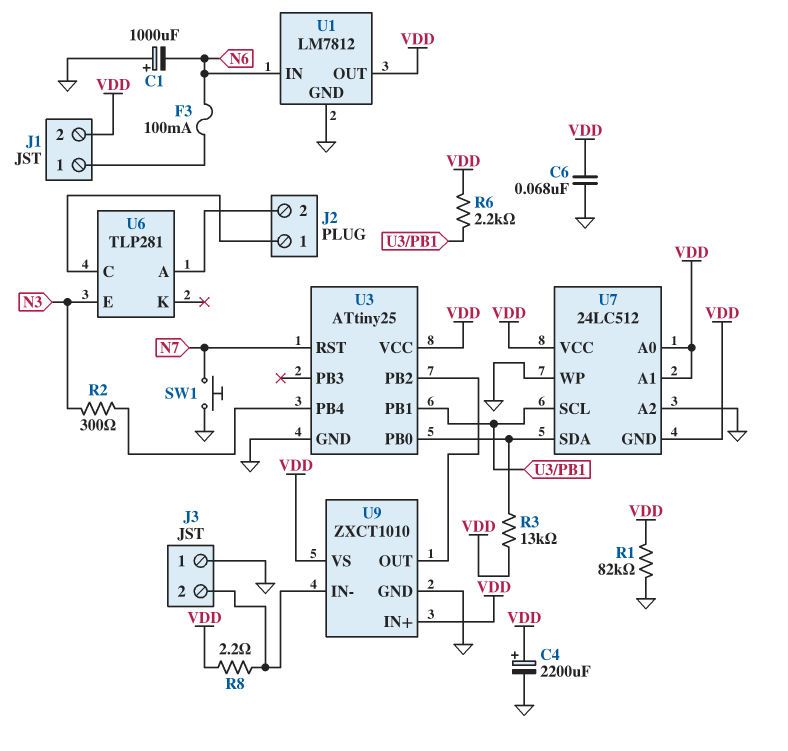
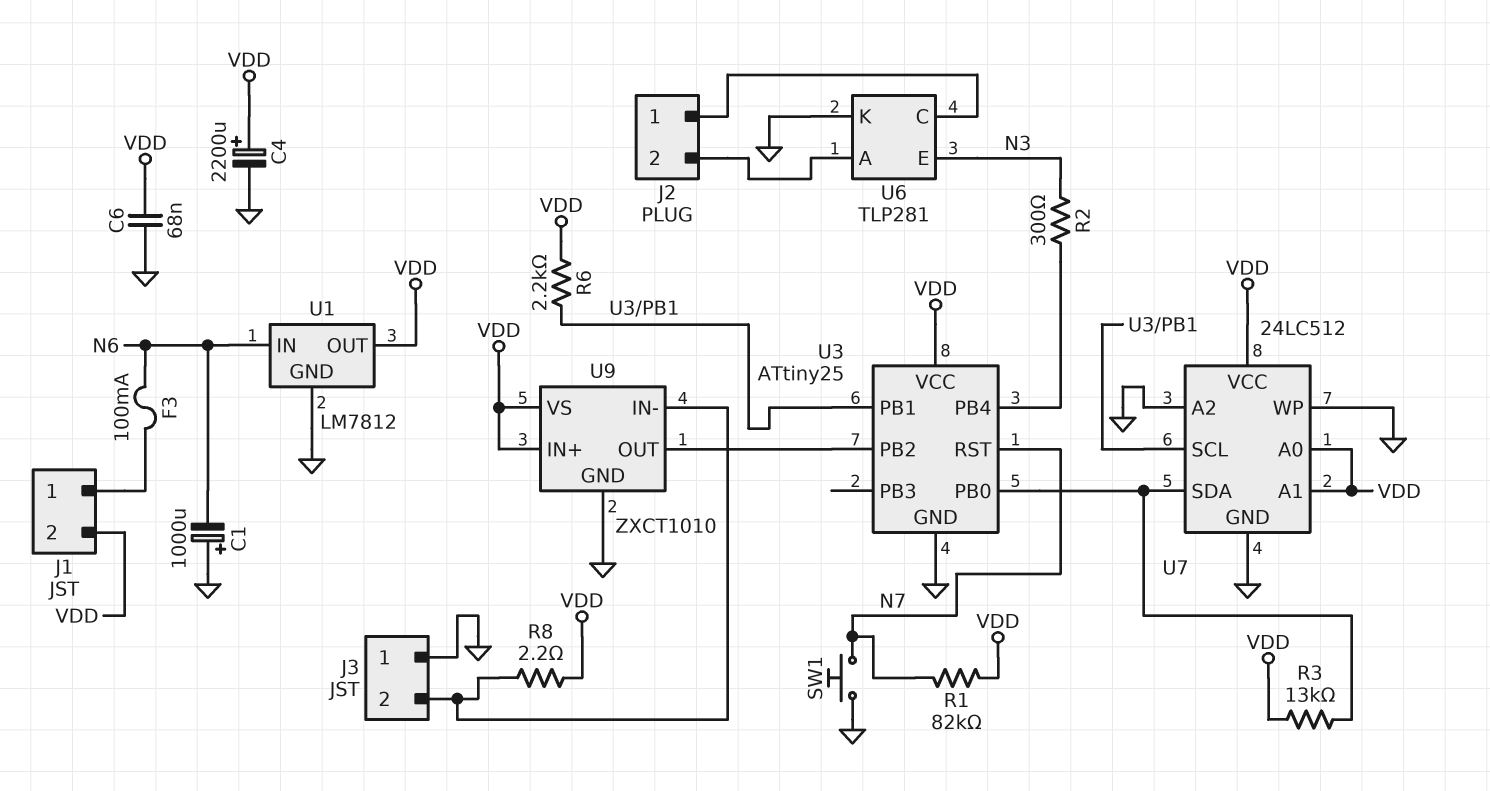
R1: 82k (GND, VDD) -> 82k (N7, VDD)
U6 pin K: none -> GND
U7 pin GND: VDD -> GND

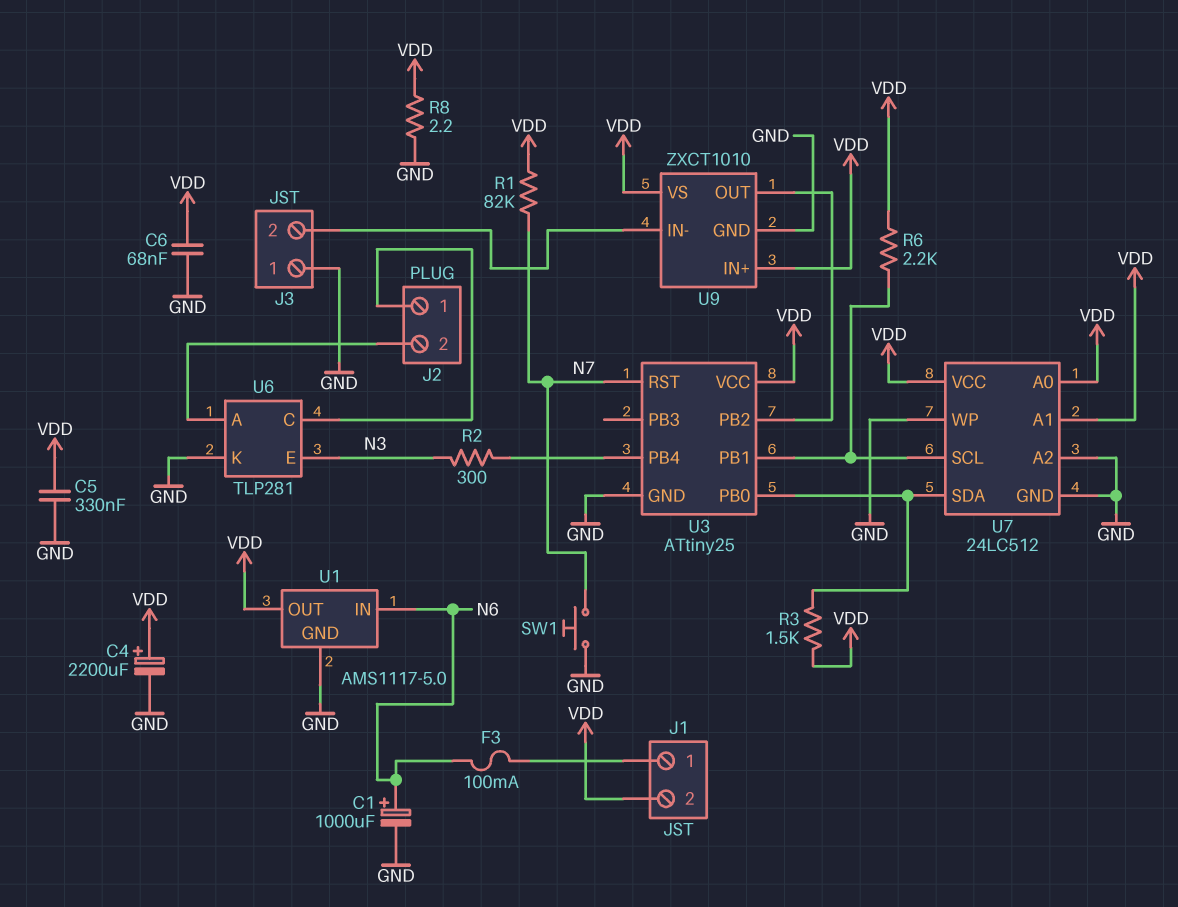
C1: 1000uF (plus GND, minus N6) -> 1000uF (plus N6, minus GND)
C5: none -> 330nF (GND, VDD)
R3: 13k (U3/PB0, VDD) -> 1.5k (U3/PB0, VDD)
R8: 2.2 (J3/2, VDD) -> 2.2 (GND, VDD)
U1: LM7812 -> AMS1117-5.0

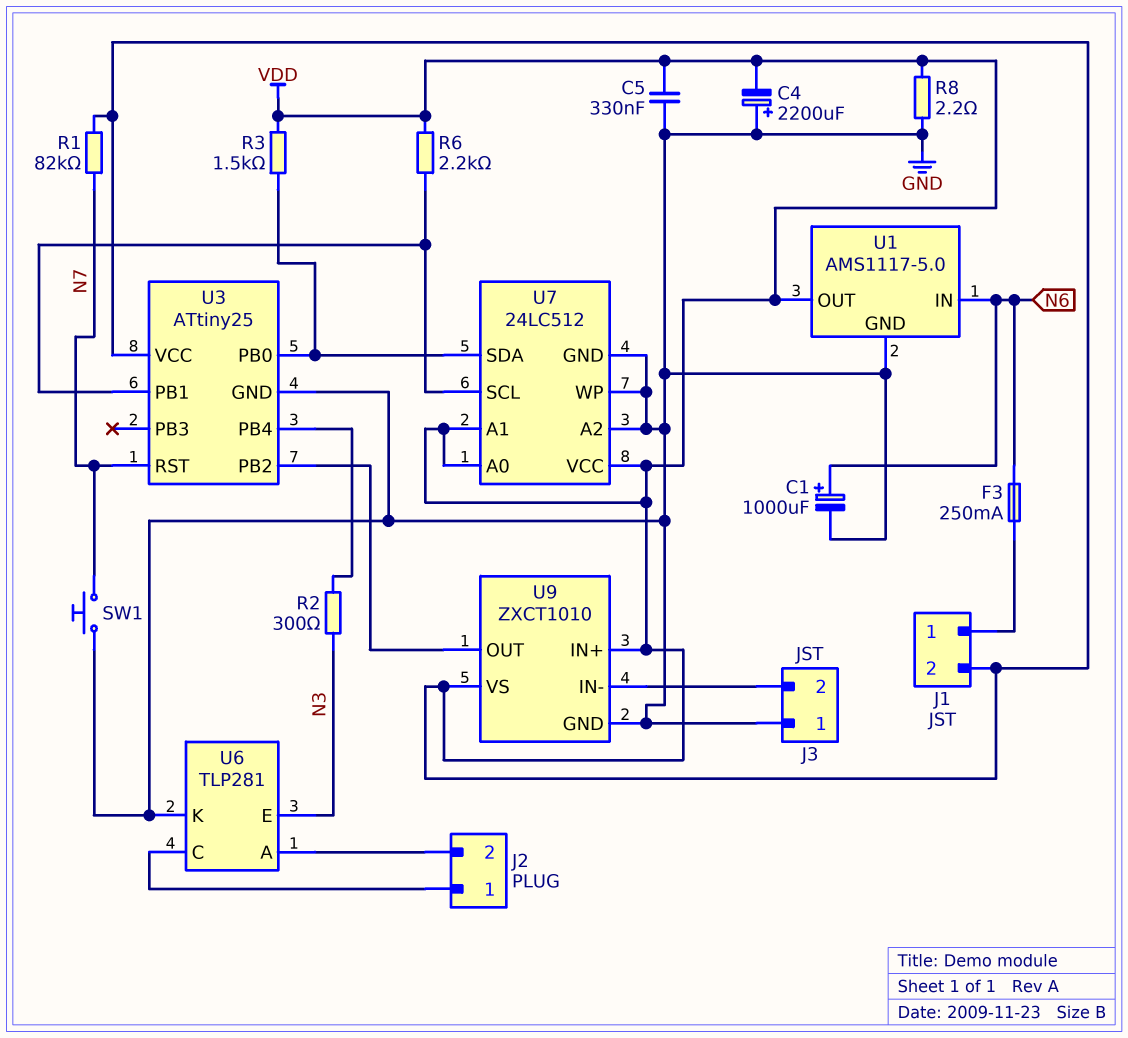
C4: 2200uF (plus VDD, minus GND) -> 2200uF (plus GND, minus VDD)
C6: 68nF (GND, VDD) -> none
F3: 100mA (J1/1, N6) -> 250mA (J1/1, N6)

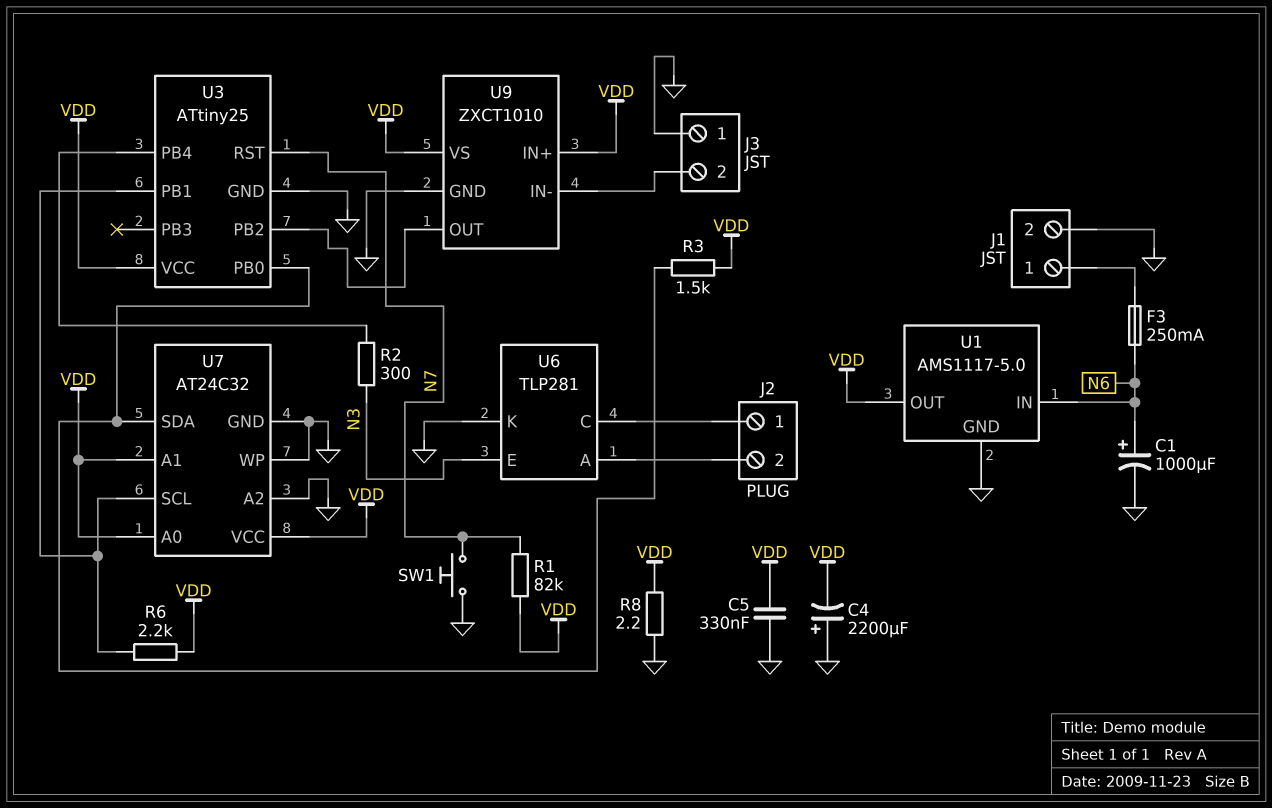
J1 pin 2: VDD -> GND
U7: 24LC512 -> AT24C32

